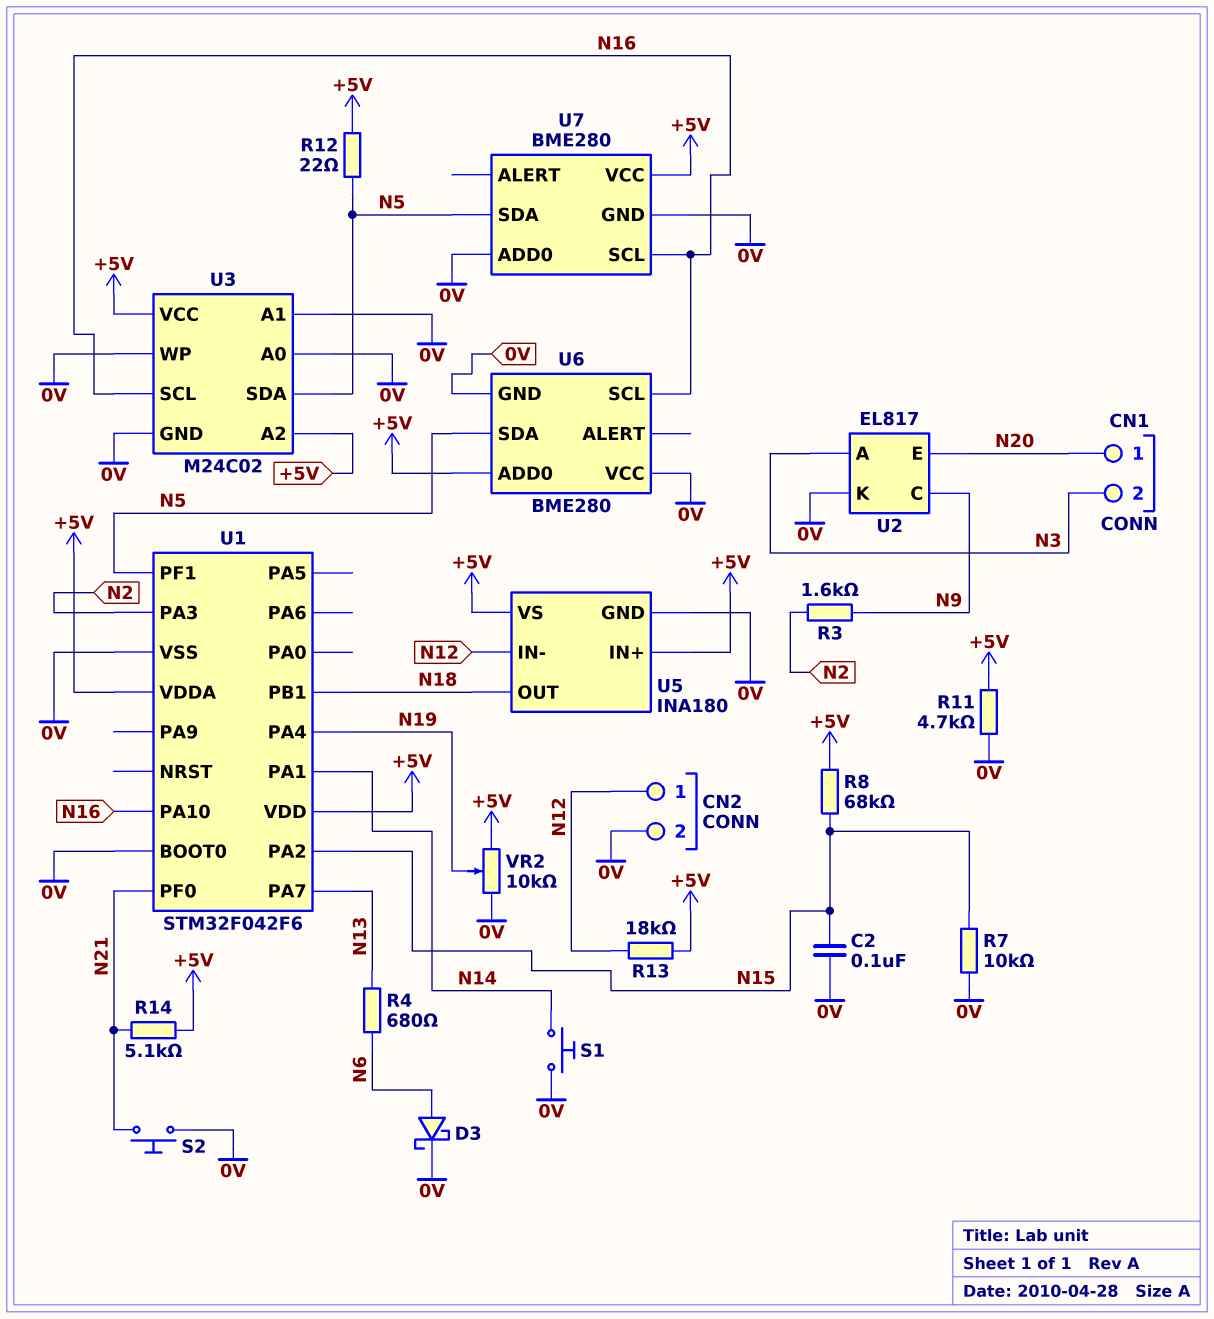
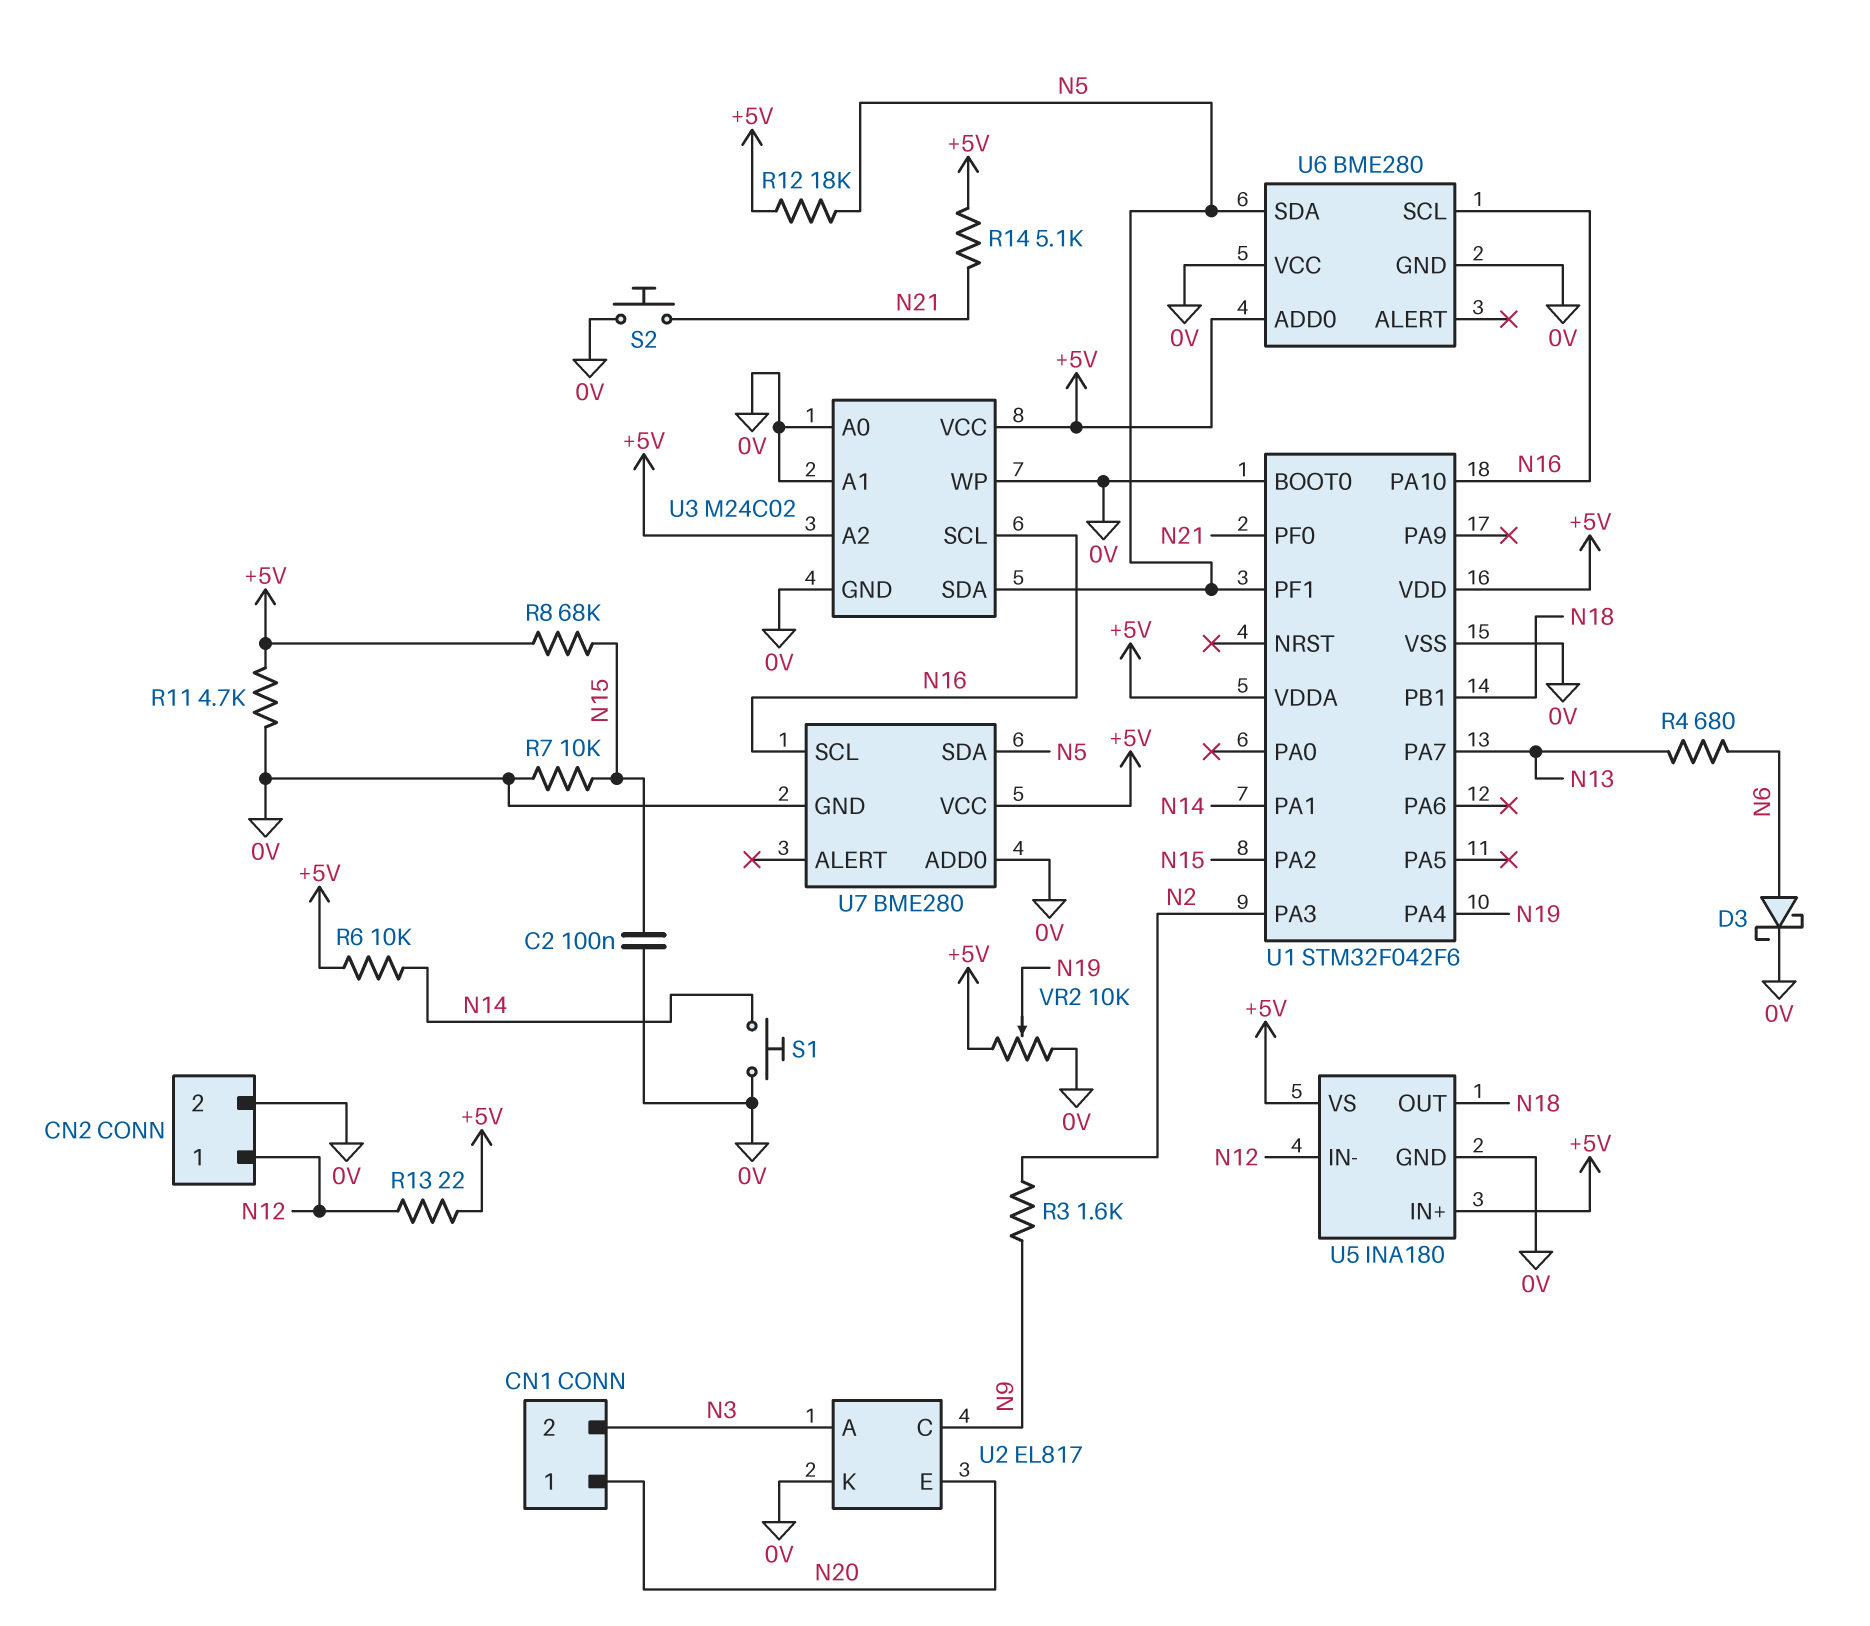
R6: none -> 10k (+5V, N14)
R12: 22 (+5V, N5) -> 18k (+5V, N5)
R13: 18k (+5V, N12) -> 22 (+5V, N12)

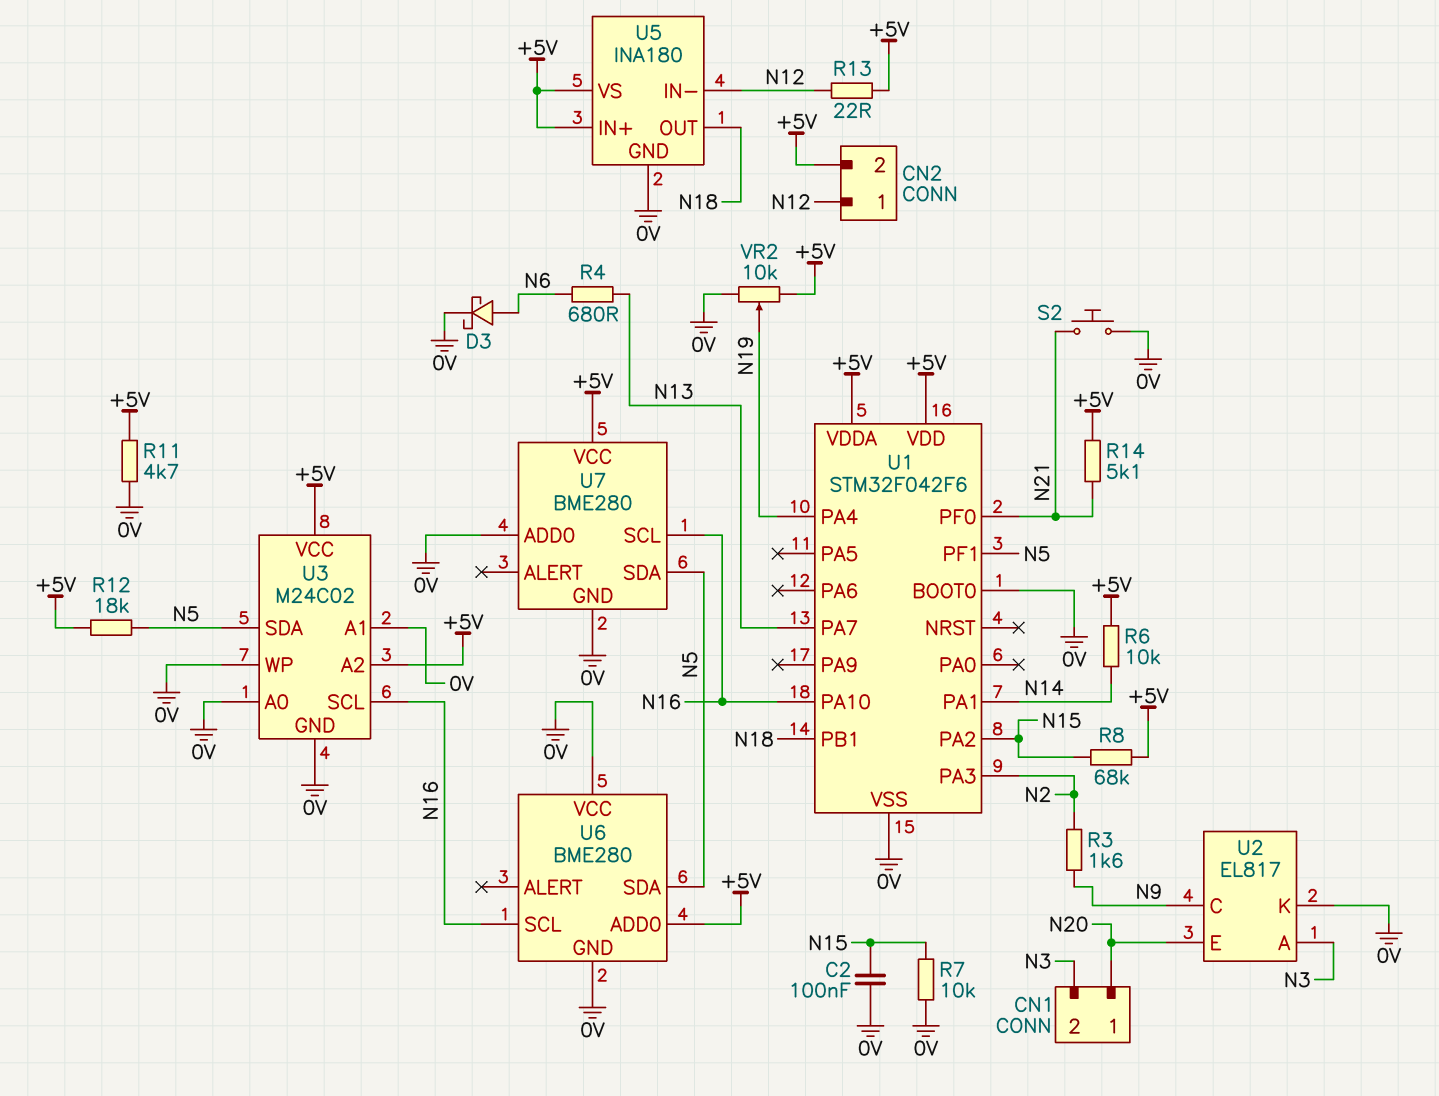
CN2 pin 2: 0V -> +5V
S1: button (0V, N14) -> none

